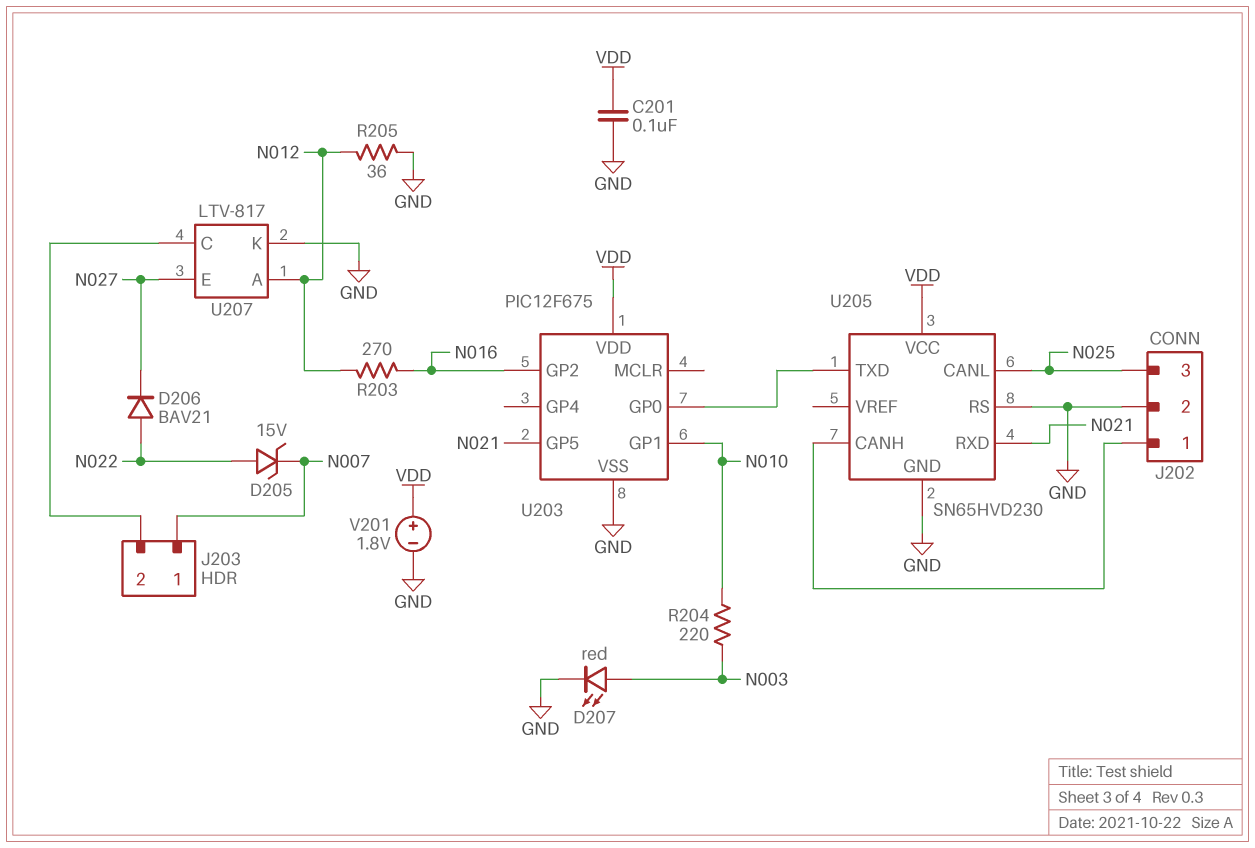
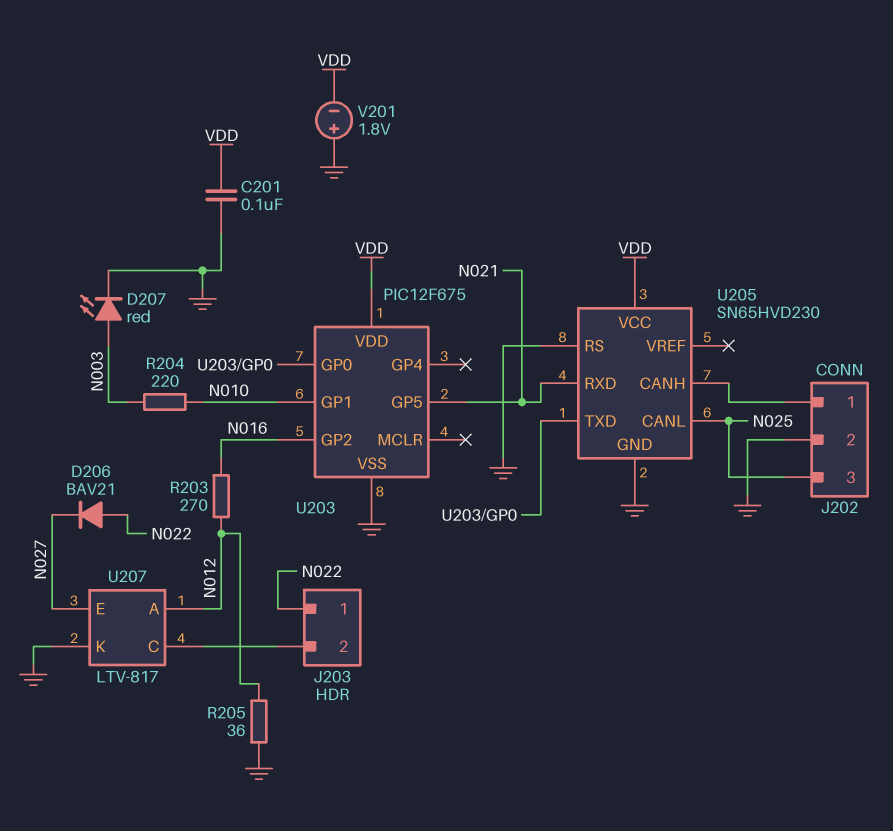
D205: zener 15V (A N022, K N007) -> none
J203 pin 1: N007 -> N022
V201: 1.8V (plus VDD, minus GND) -> 1.8V (plus GND, minus VDD)

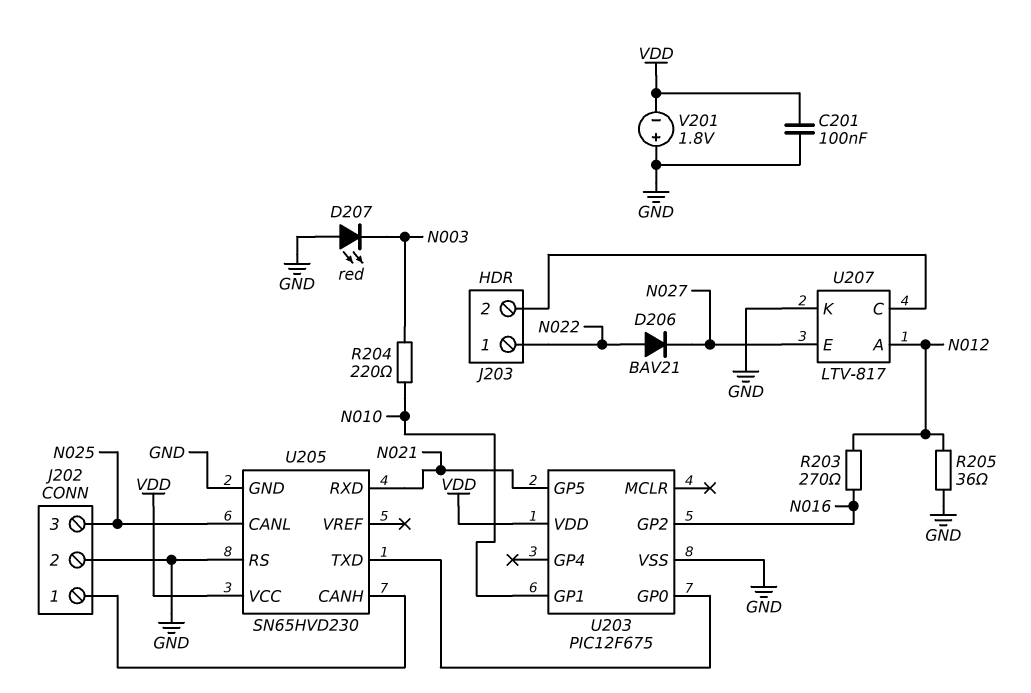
D207: LED red (A N003, K GND) -> LED red (A GND, K N003)

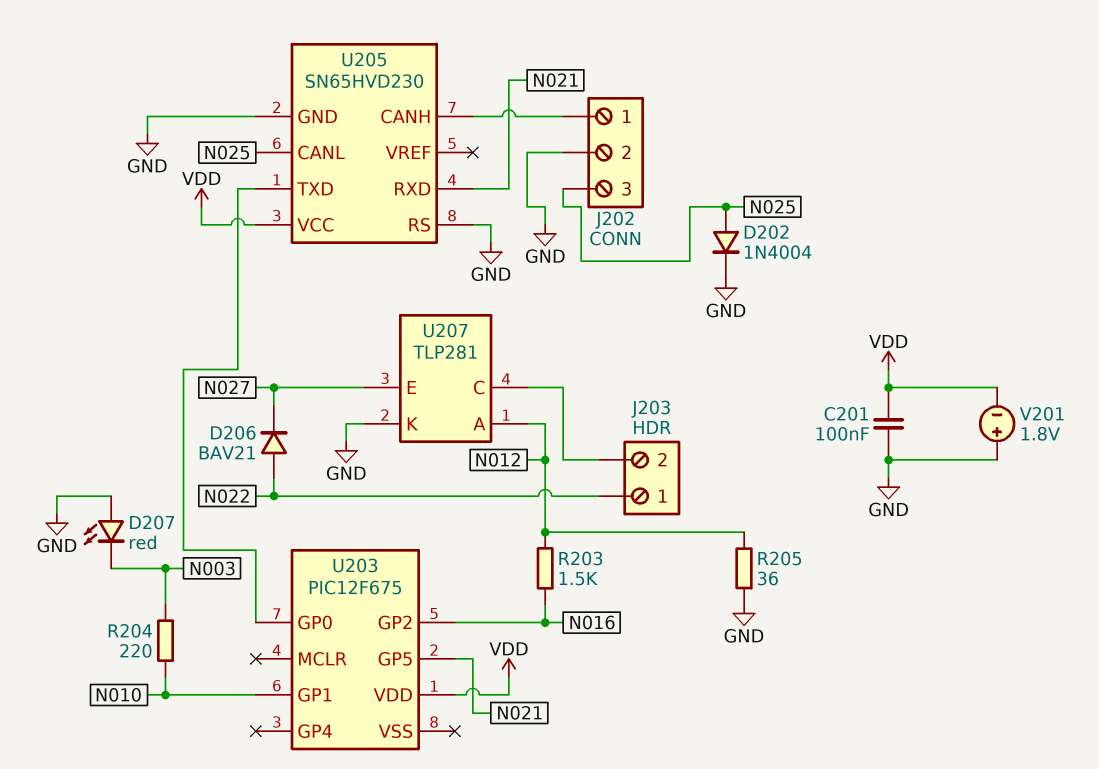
D202: none -> diode 1N4004 (A N025, K GND)
R203: 270 (N012, N016) -> 1.5k (N012, N016)
U203 pin VSS: GND -> none
U207: LTV-817 -> TLP281

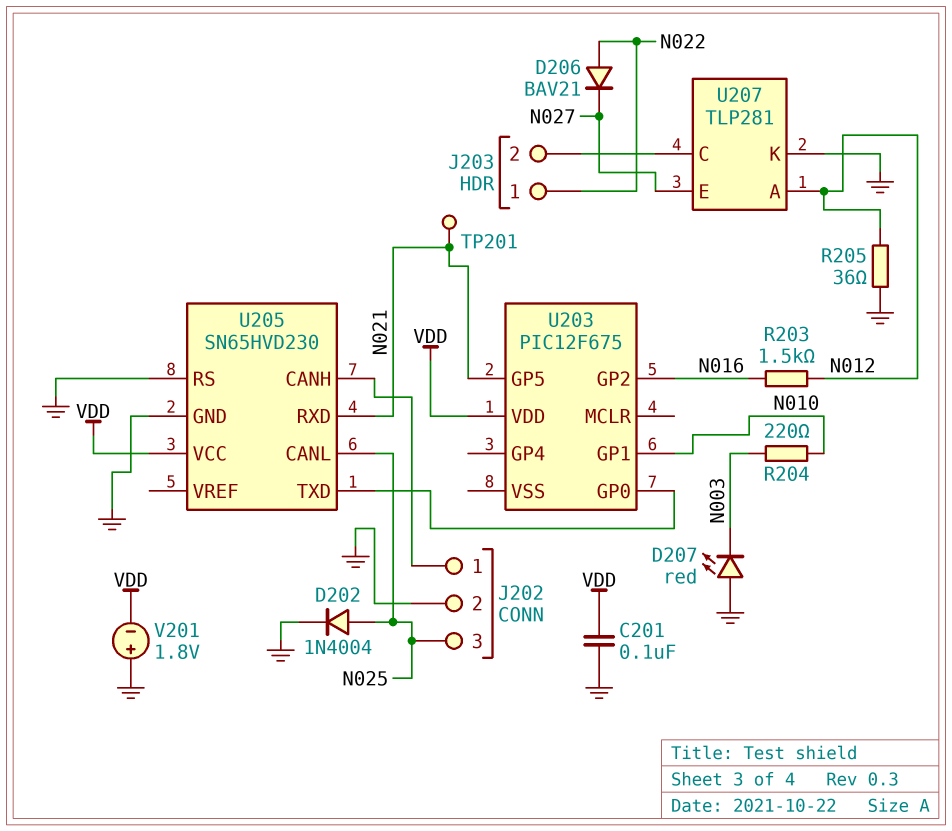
TP201: none -> test point (N021)

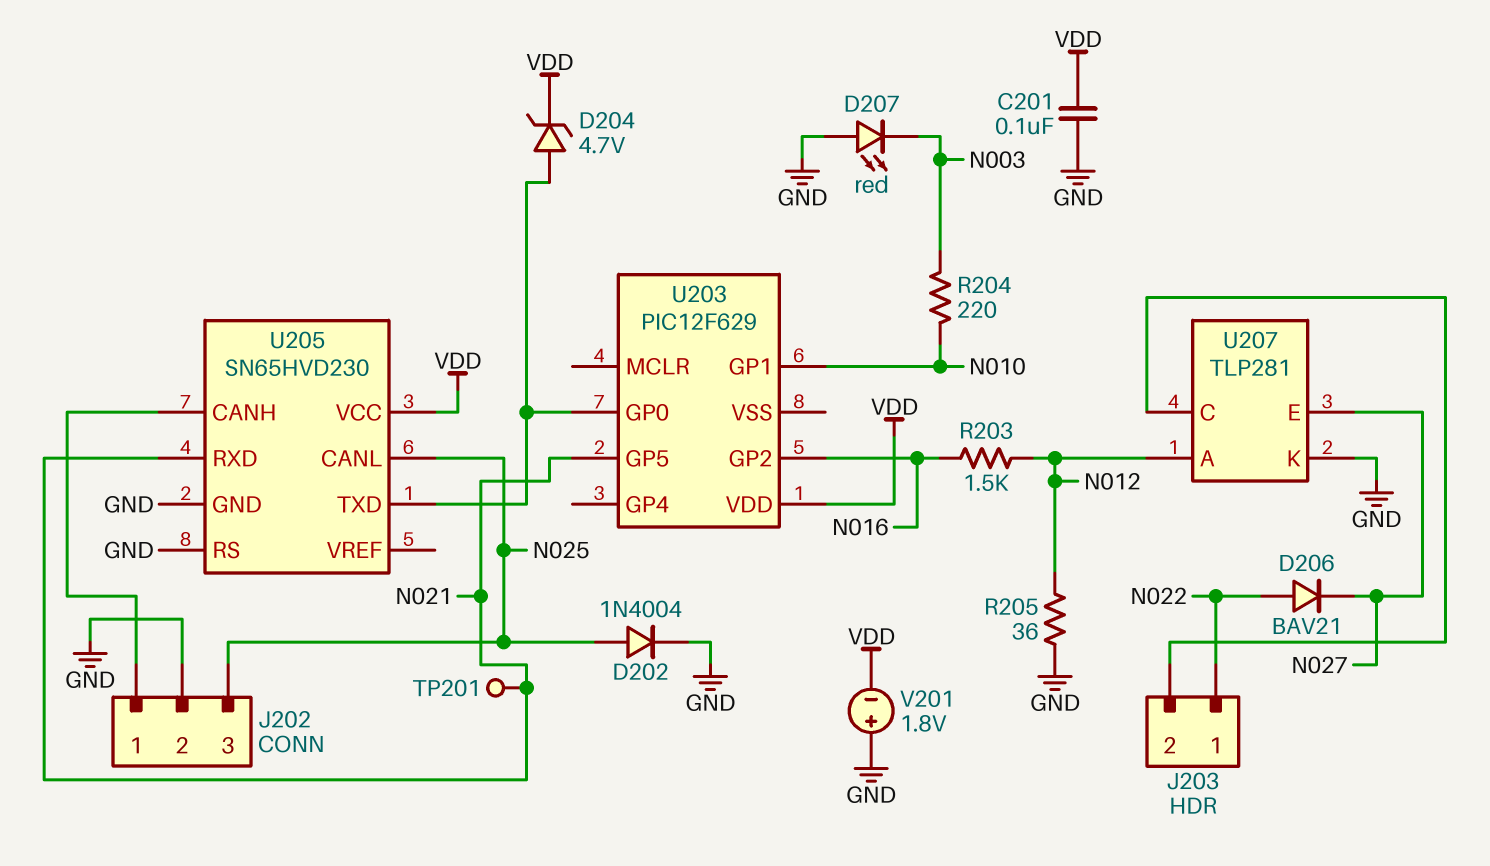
D204: none -> zener 4.7V (A U203/GP0, K VDD)
U203: PIC12F675 -> PIC12F629

